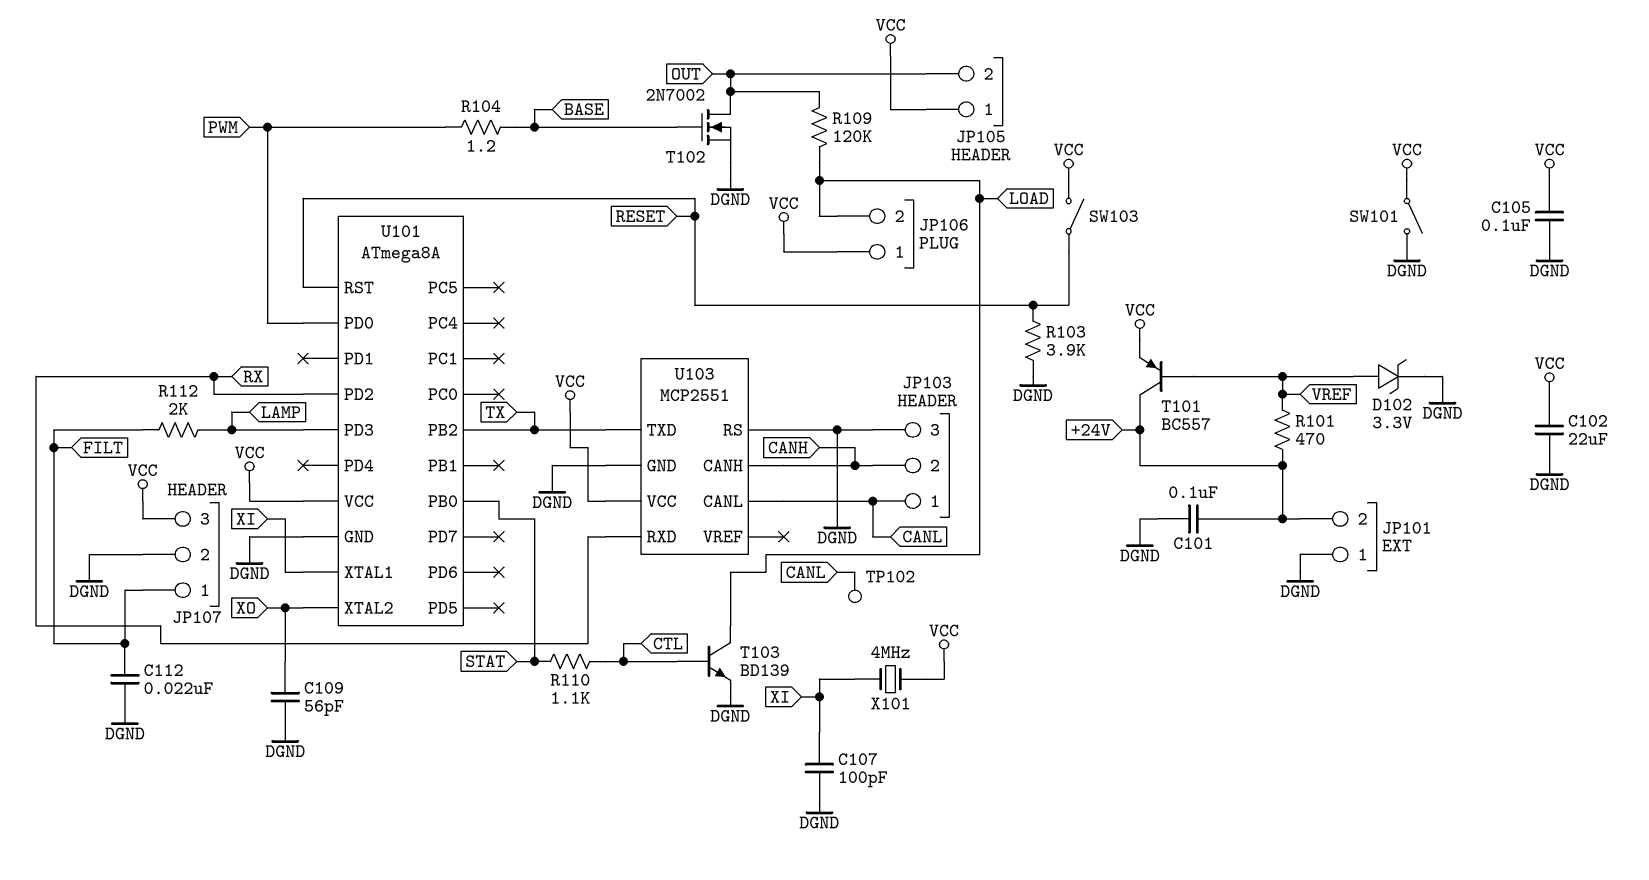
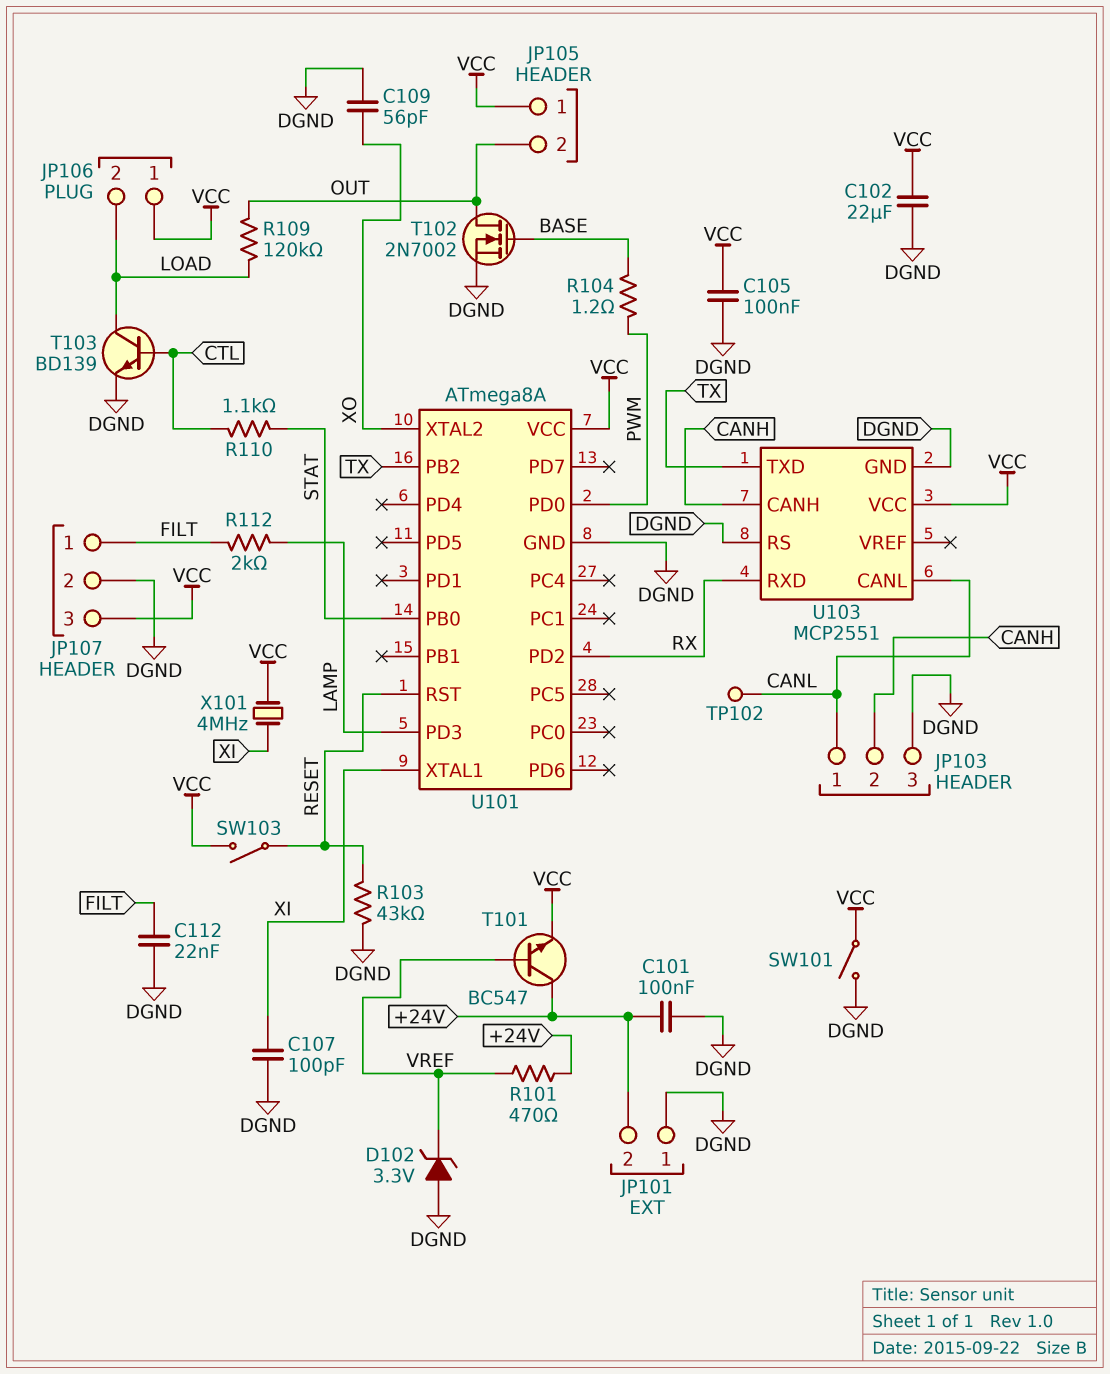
D102: zener 3.3V (A VREF, K DGND) -> zener 3.3V (A DGND, K VREF)
R103: 3.9k (DGND, RESET) -> 43k (DGND, RESET)
T101: PNP BC557 (B VREF, C +24V, E VCC) -> NPN BC547 (B VREF, C +24V, E VCC)

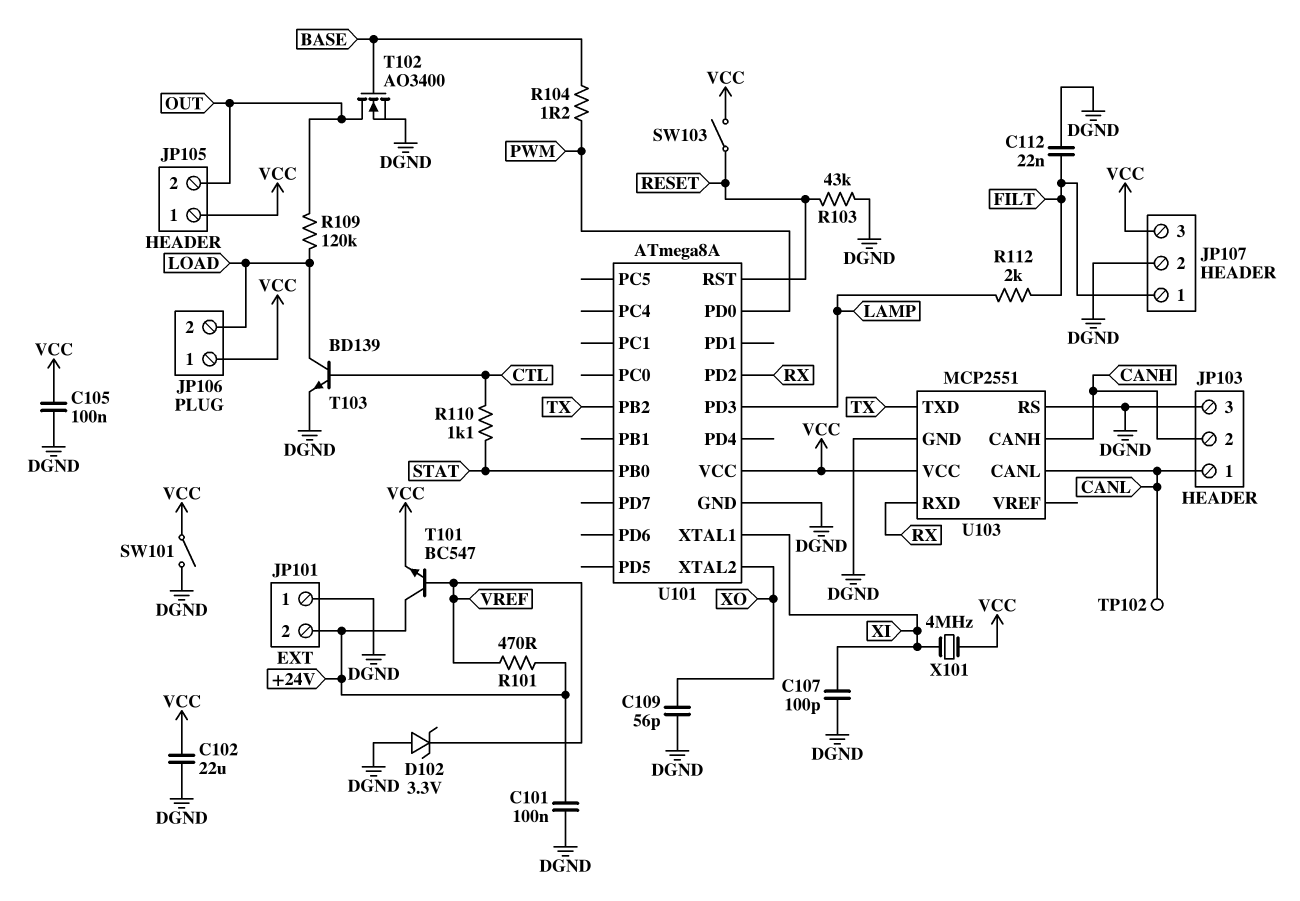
T102: NMOS 2N7002 (G BASE, D OUT, S DGND) -> NMOS AO3400 (G BASE, D OUT, S DGND)

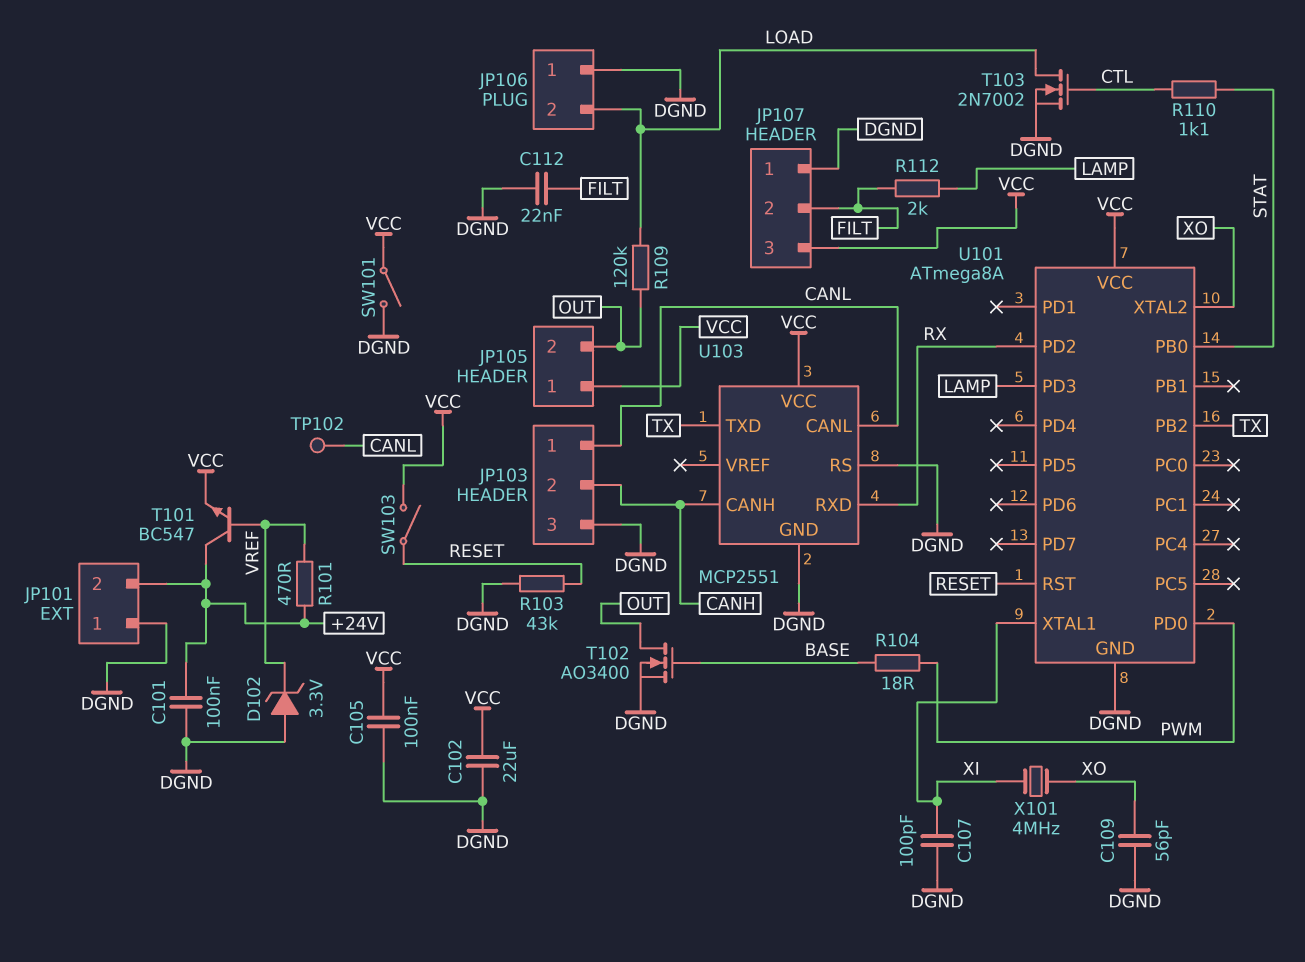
JP106 pin 1: VCC -> DGND
JP107 pin 1: FILT -> DGND
JP107 pin 2: DGND -> FILT
R104: 1.2 (BASE, PWM) -> 18 (BASE, PWM)
T103: NPN BD139 (B CTL, C LOAD, E DGND) -> NMOS 2N7002 (G CTL, D LOAD, S DGND)
X101: 4MHz (VCC, XI) -> 4MHz (XI, XO)

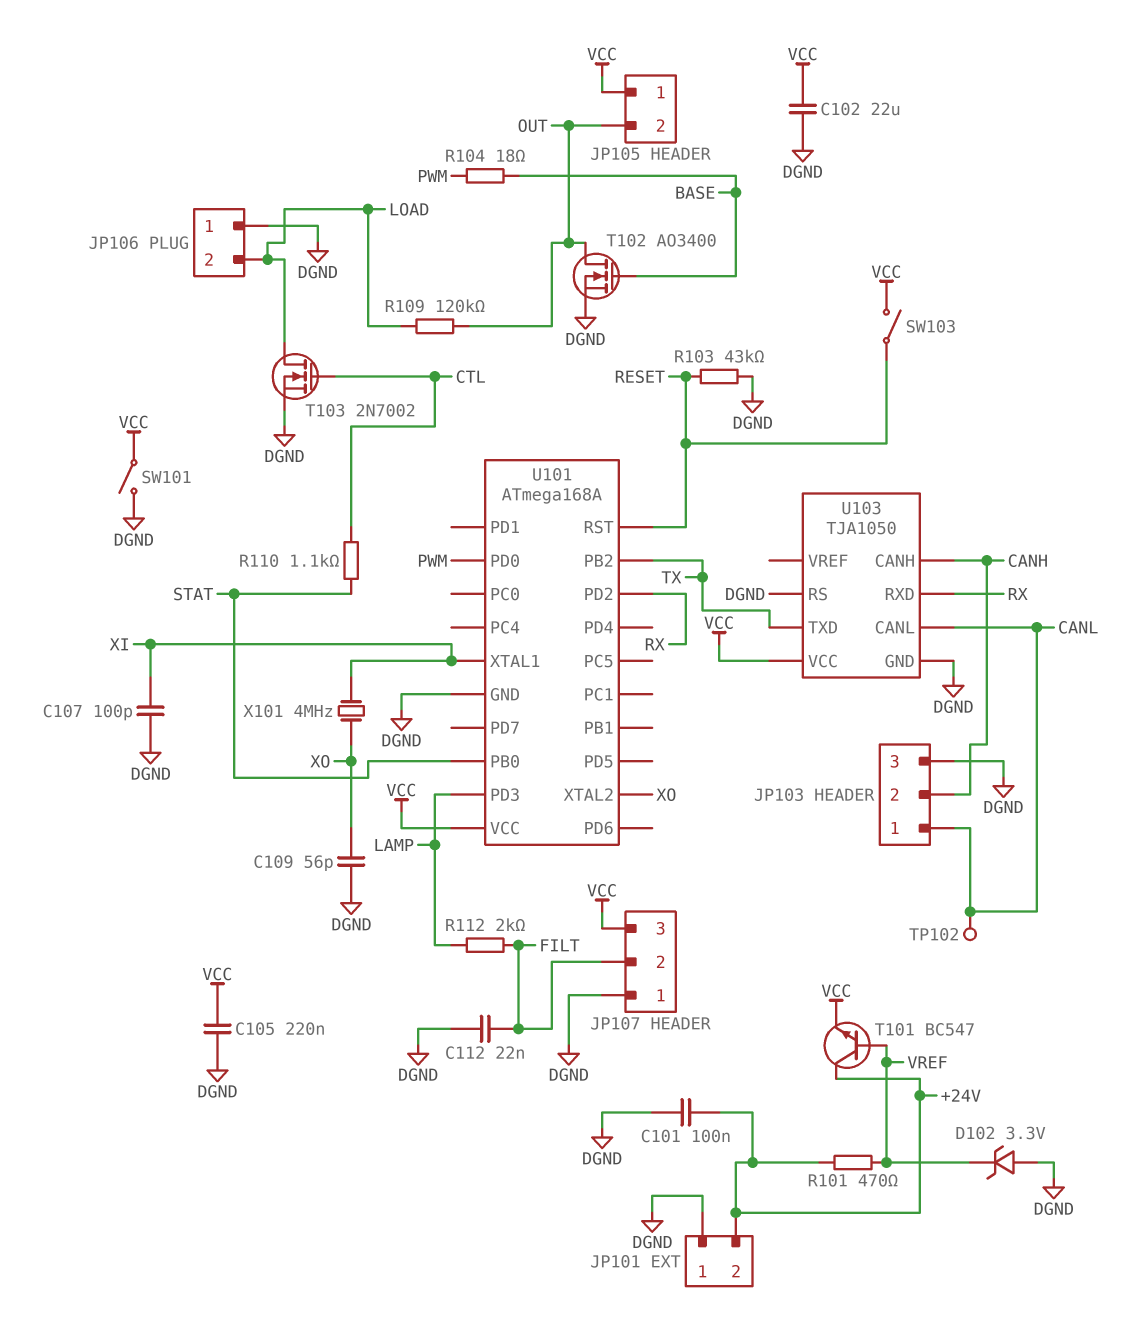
C105: 100nF (DGND, VCC) -> 220nF (DGND, VCC)
U101: ATmega8A -> ATmega168A
U103: MCP2551 -> TJA1050

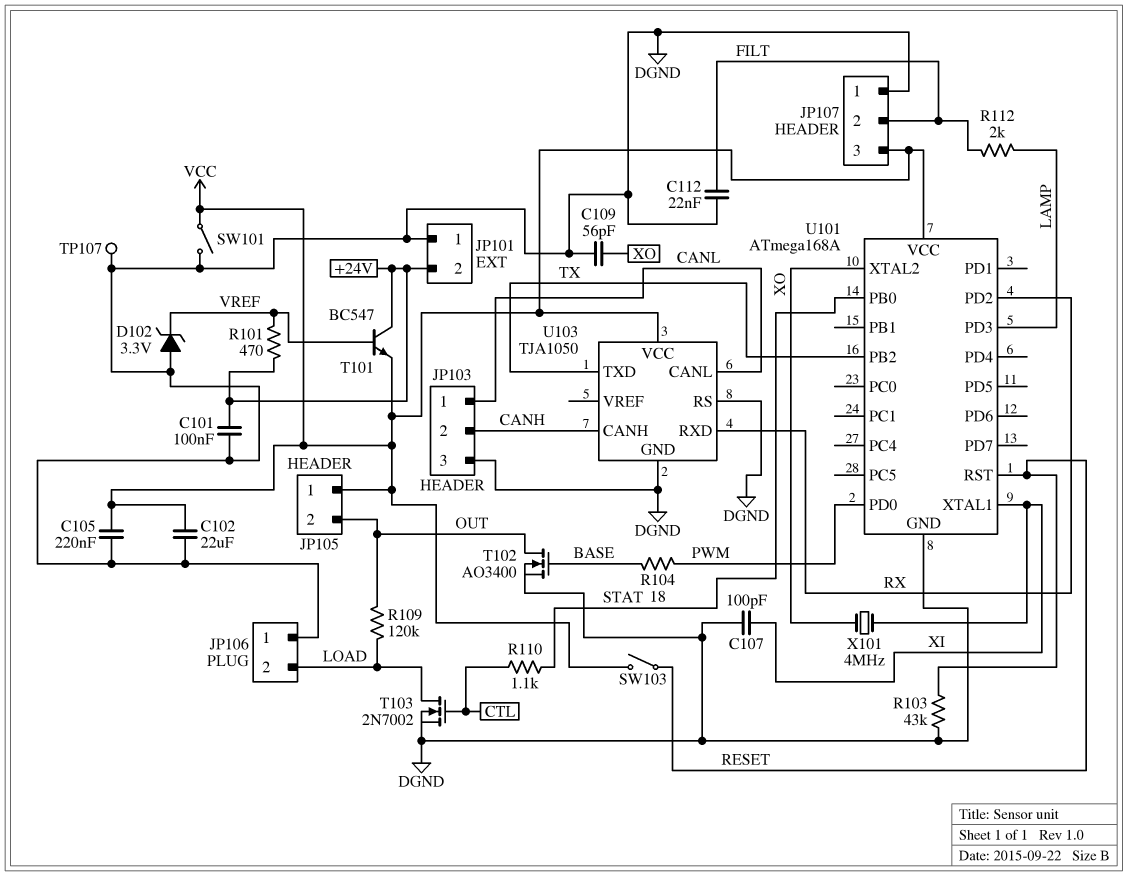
TP102: test point (CANL) -> none
TP107: none -> test point (DGND)

